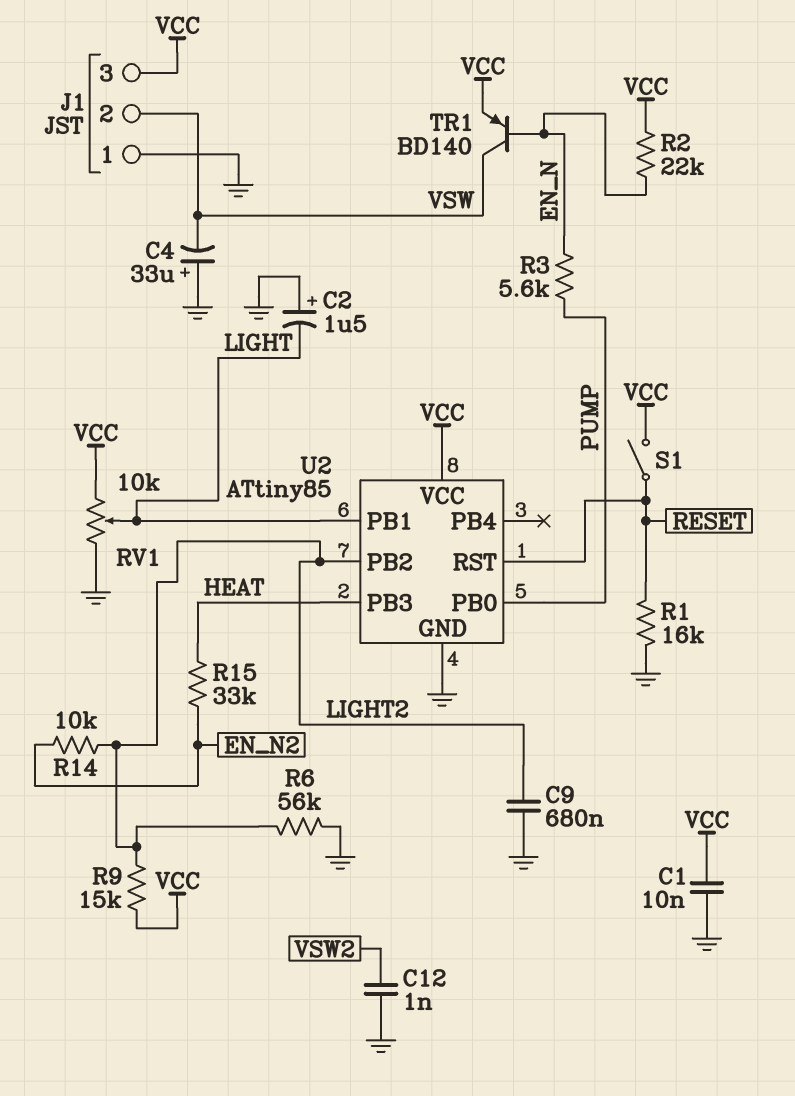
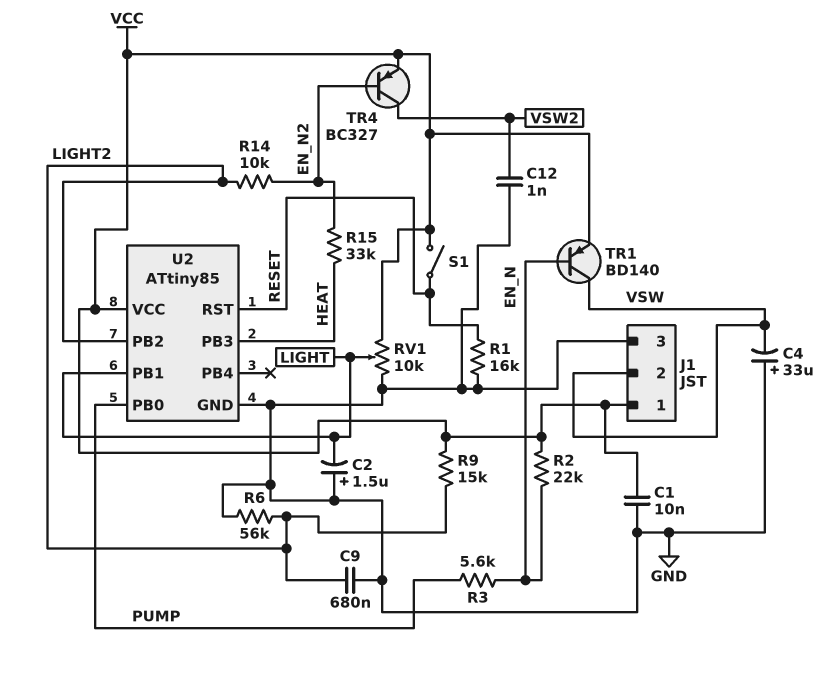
J1 pin 1: GND -> VCC
J1 pin 3: VCC -> GND
TR4: none -> PNP BC327 (B EN_N2, C VSW2, E VCC)

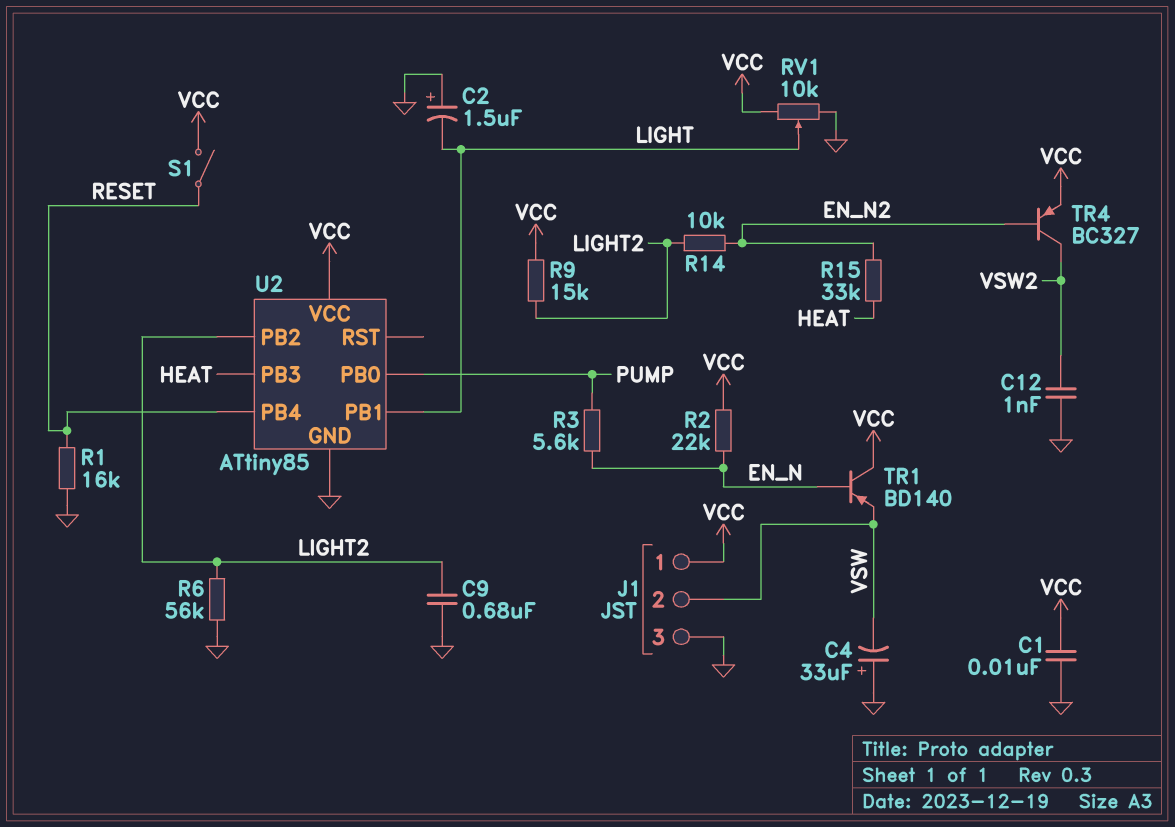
TR1: PNP BD140 (B EN_N, C VSW, E VCC) -> PNP BD140 (B EN_N, C VCC, E VSW)
U2 pin PB4: none -> RESET
U2 pin RST: RESET -> none

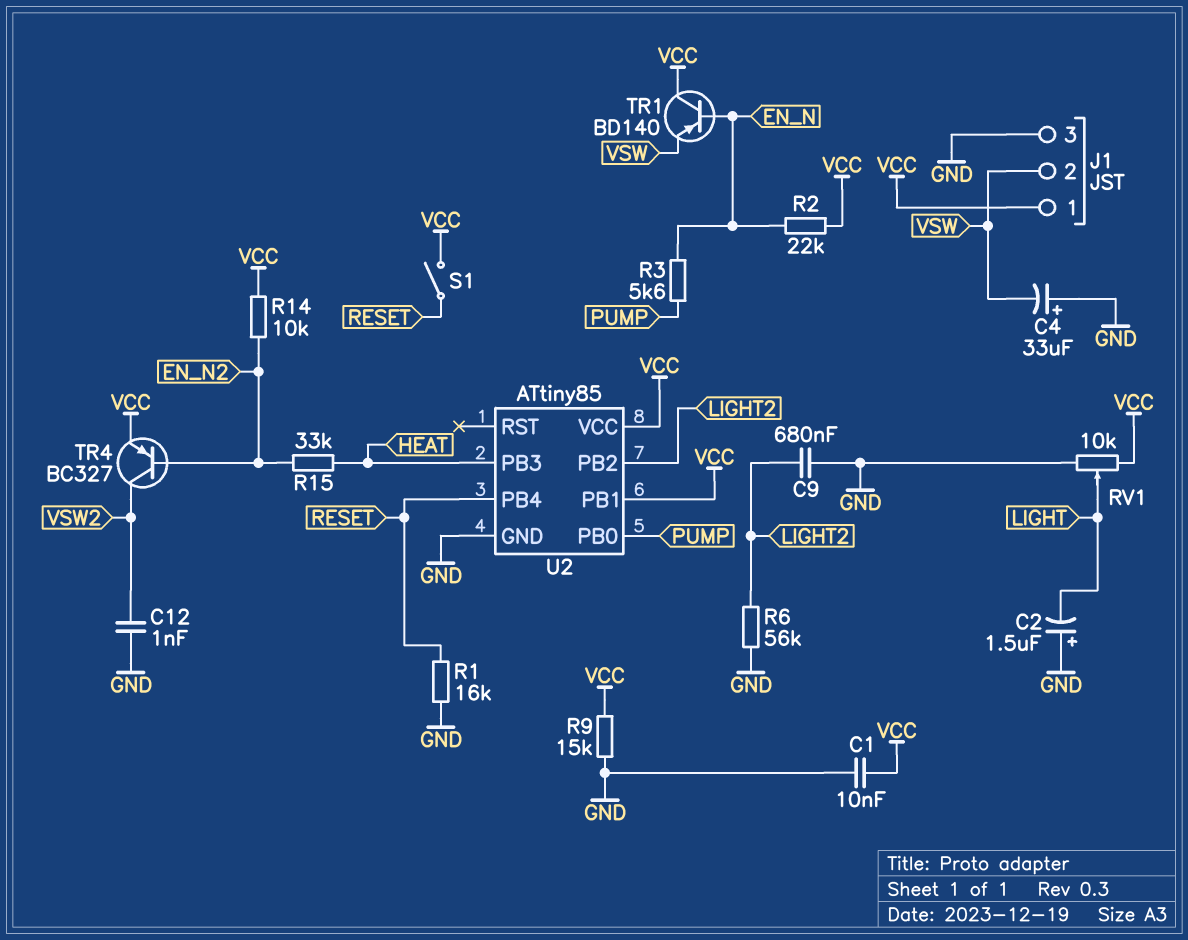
R9: 15k (LIGHT2, VCC) -> 15k (GND, VCC)
R14: 10k (EN_N2, LIGHT2) -> 10k (EN_N2, VCC)
U2 pin PB1: LIGHT -> VCC

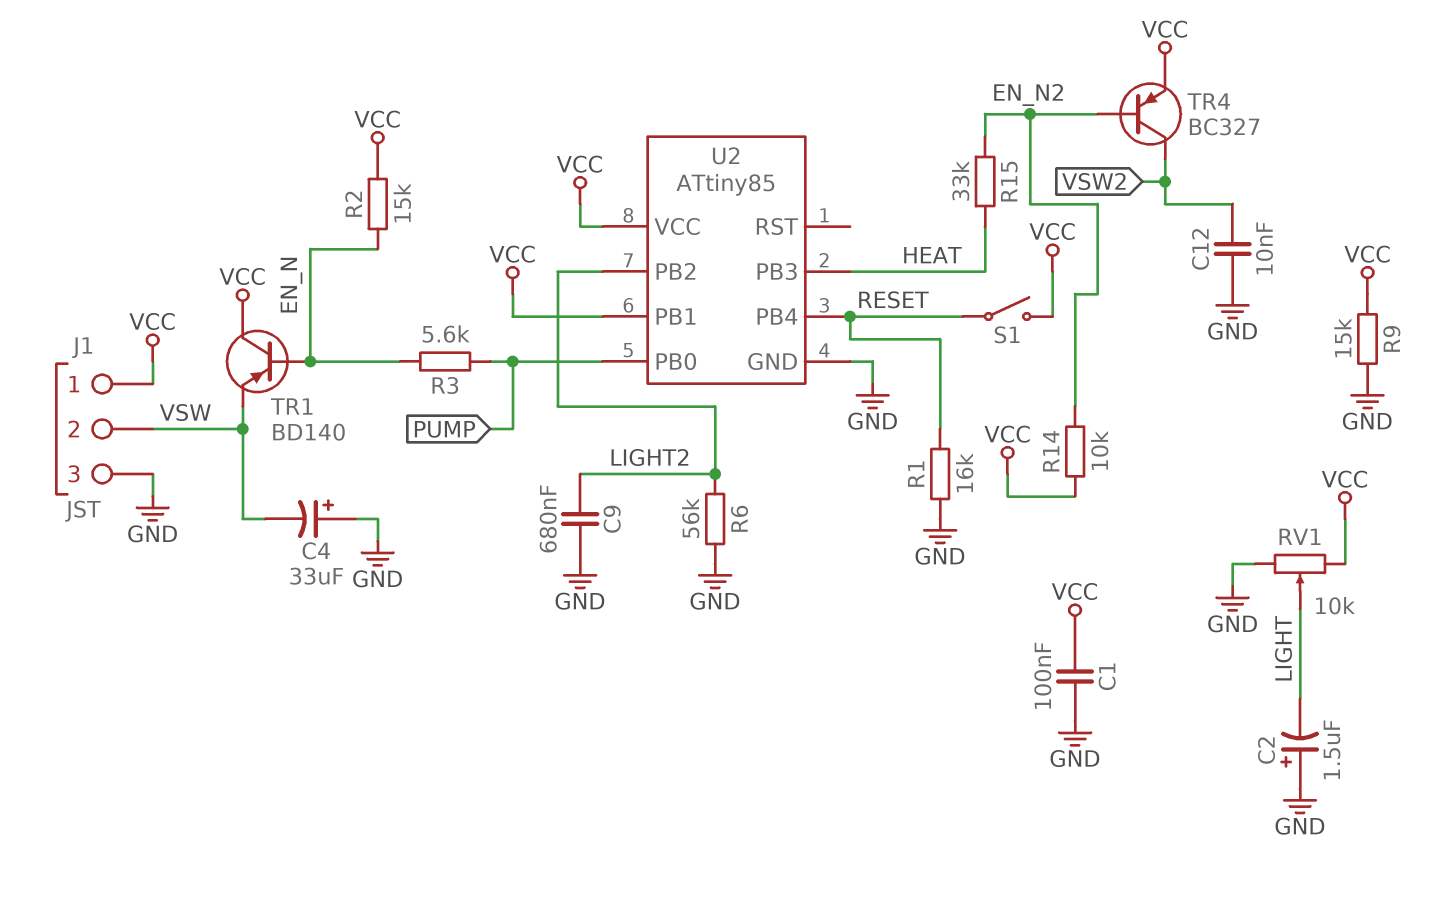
C1: 10nF (GND, VCC) -> 100nF (GND, VCC)
C12: 1nF (GND, VSW2) -> 10nF (GND, VSW2)
R2: 22k (EN_N, VCC) -> 15k (EN_N, VCC)

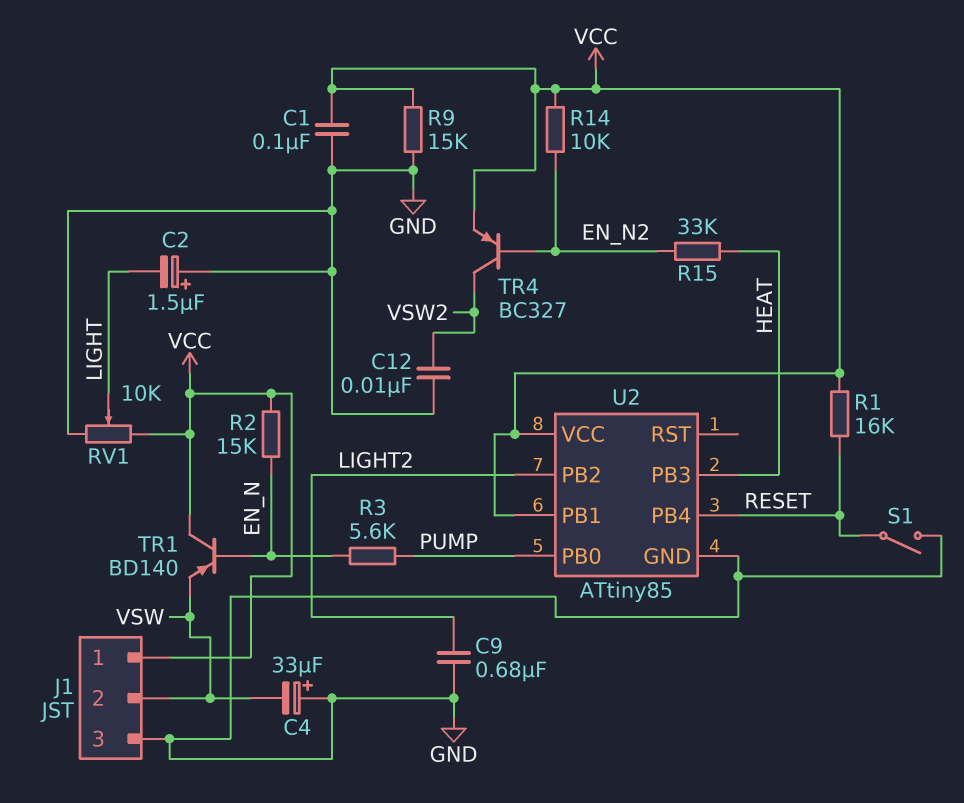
R1: 16k (GND, RESET) -> 16k (RESET, VCC)
R6: 56k (GND, LIGHT2) -> none
S1: switch (RESET, VCC) -> switch (GND, RESET)

